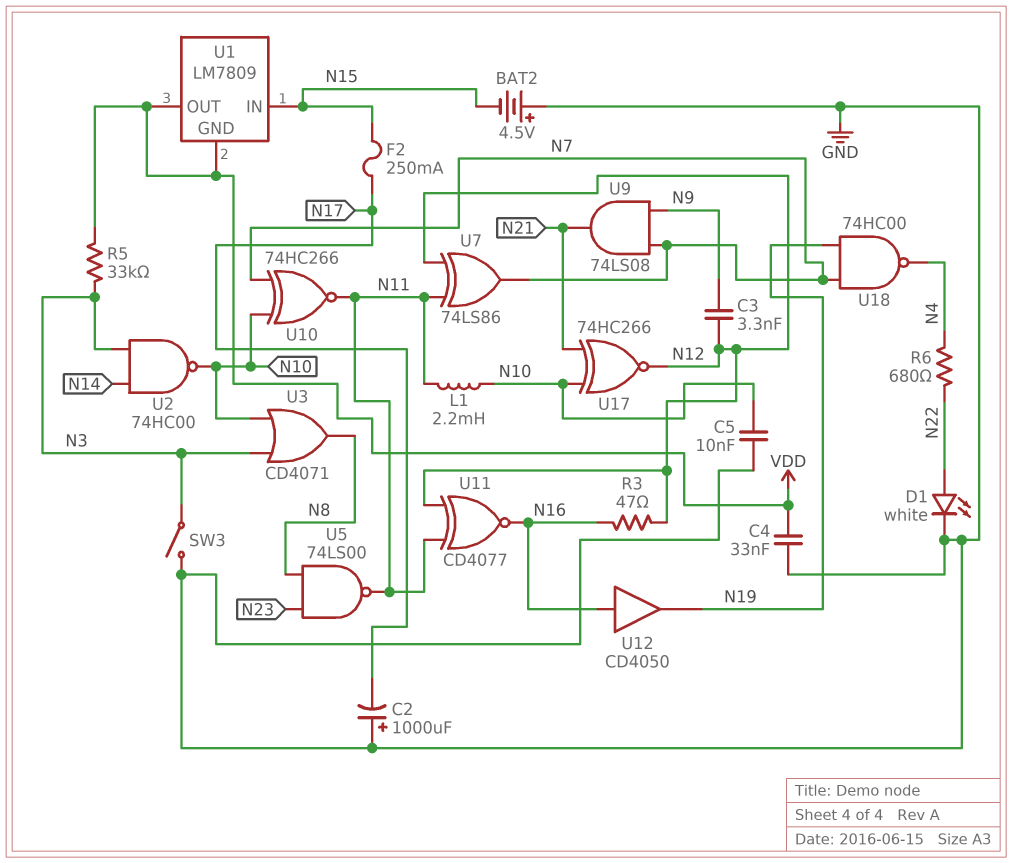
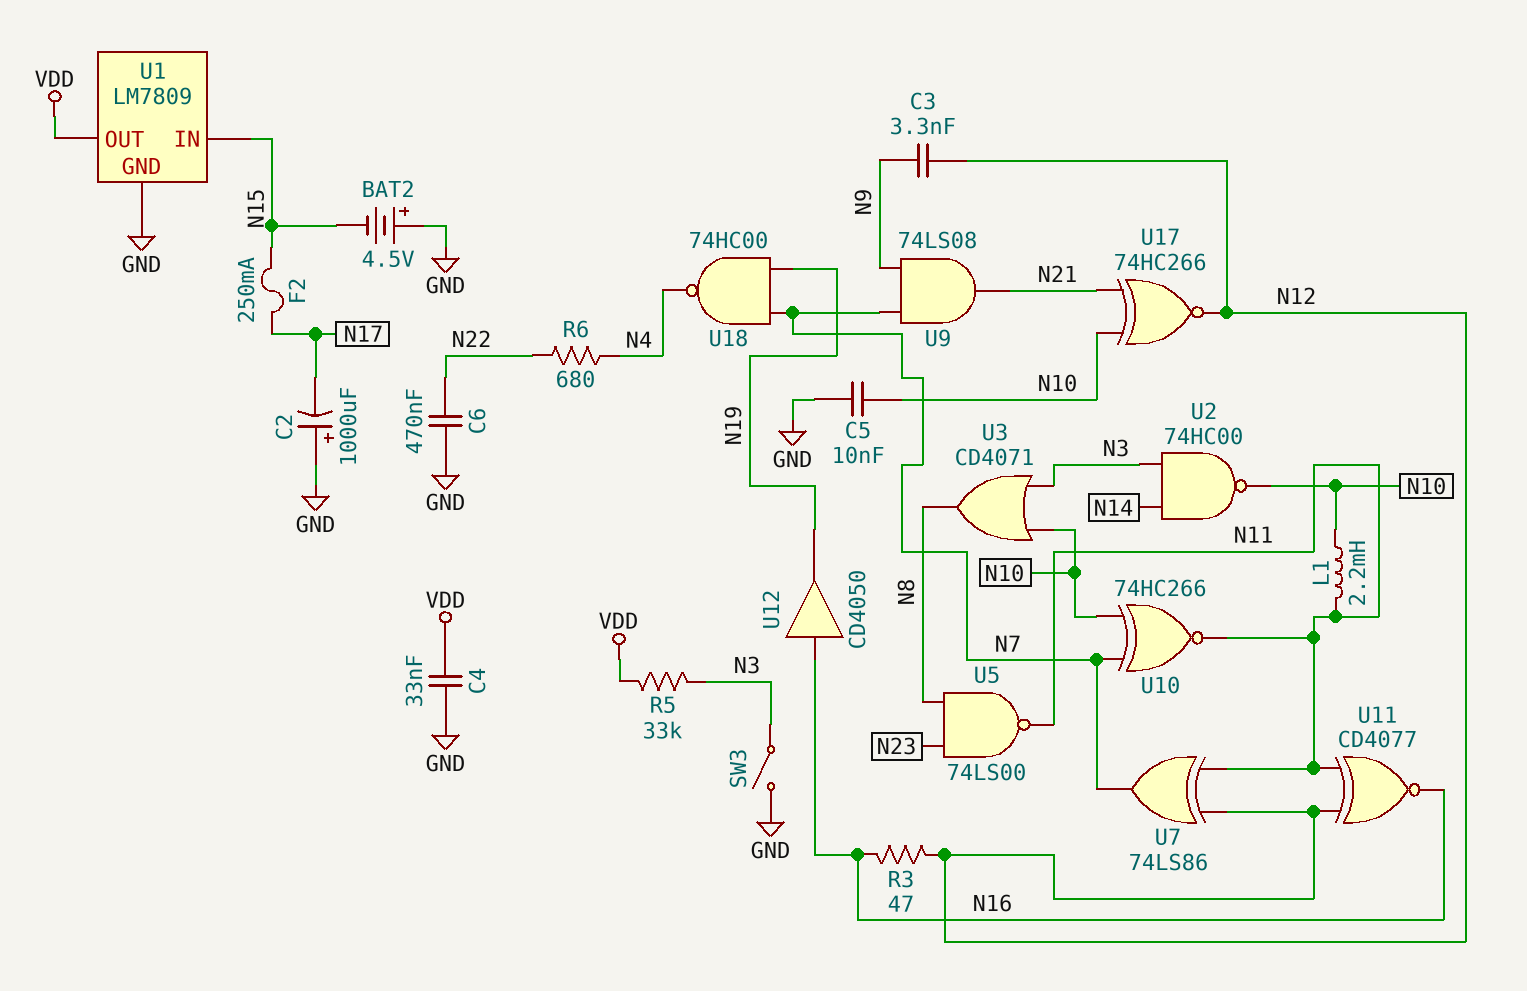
C6: none -> 470nF (GND, N22)
D1: LED white (A N22, K GND) -> none
U1 pin GND: VDD -> GND

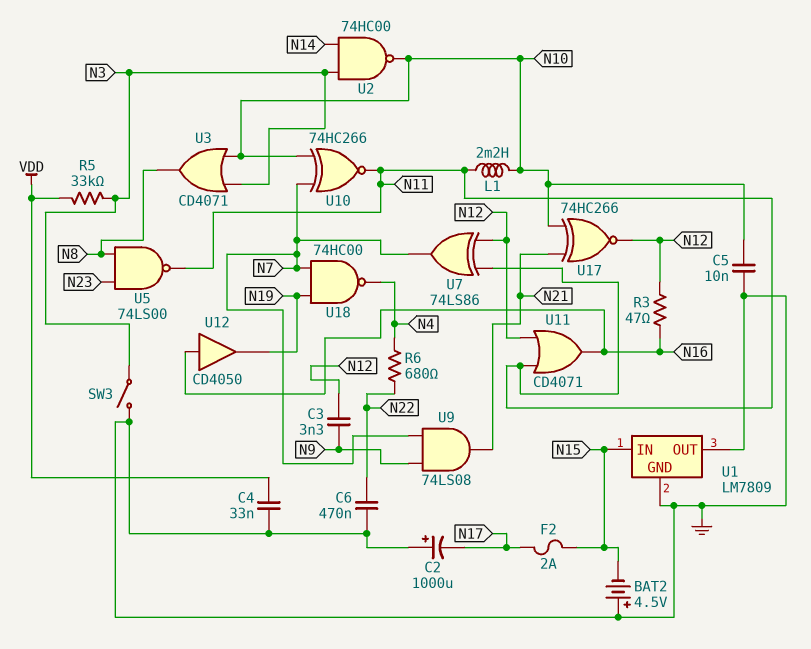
F2: 250mA (N15, N17) -> 2A (N15, N17)
U1 pin OUT: VDD -> GND
U11: XNOR CD4077 (in N11, in N12, out N16) -> OR CD4071 (in N11, in N12, out N16)

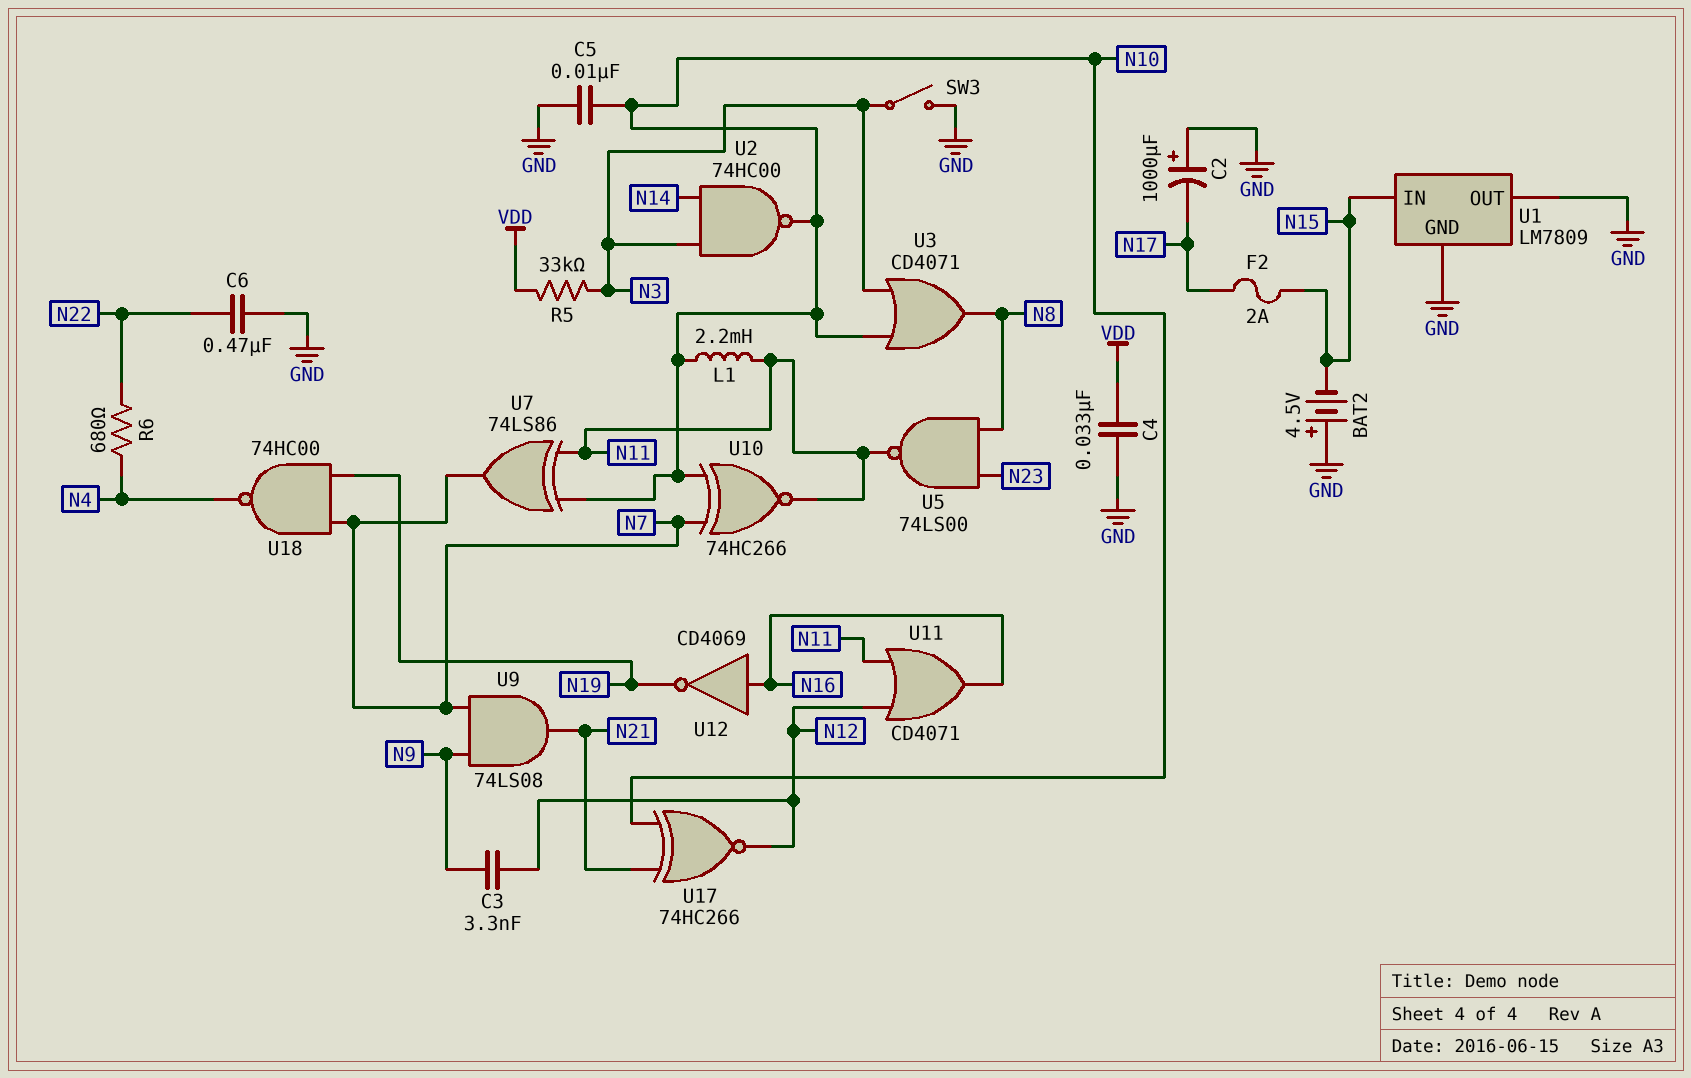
R3: 47 (N12, N16) -> none
U7: XOR 74LS86 (in N11, in N12, out N7) -> XOR 74LS86 (in N10, in N11, out N7)
U12: buffer CD4050 (in N16, out N19) -> NOT CD4069 (in N16, out N19)

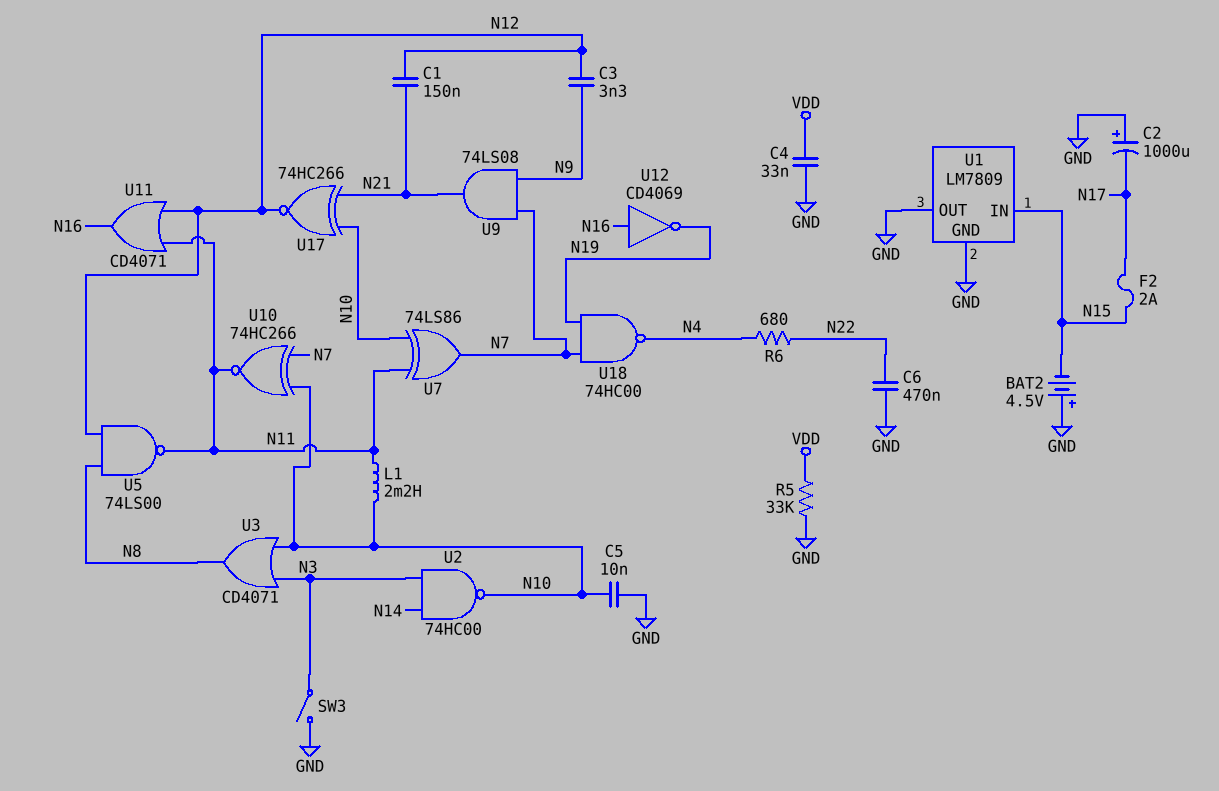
C1: none -> 150nF (N12, N21)
R5: 33k (N3, VDD) -> 33k (GND, VDD)
U5: NAND 74LS00 (in N8, in N23, out N11) -> NAND 74LS00 (in N8, in N12, out N11)

